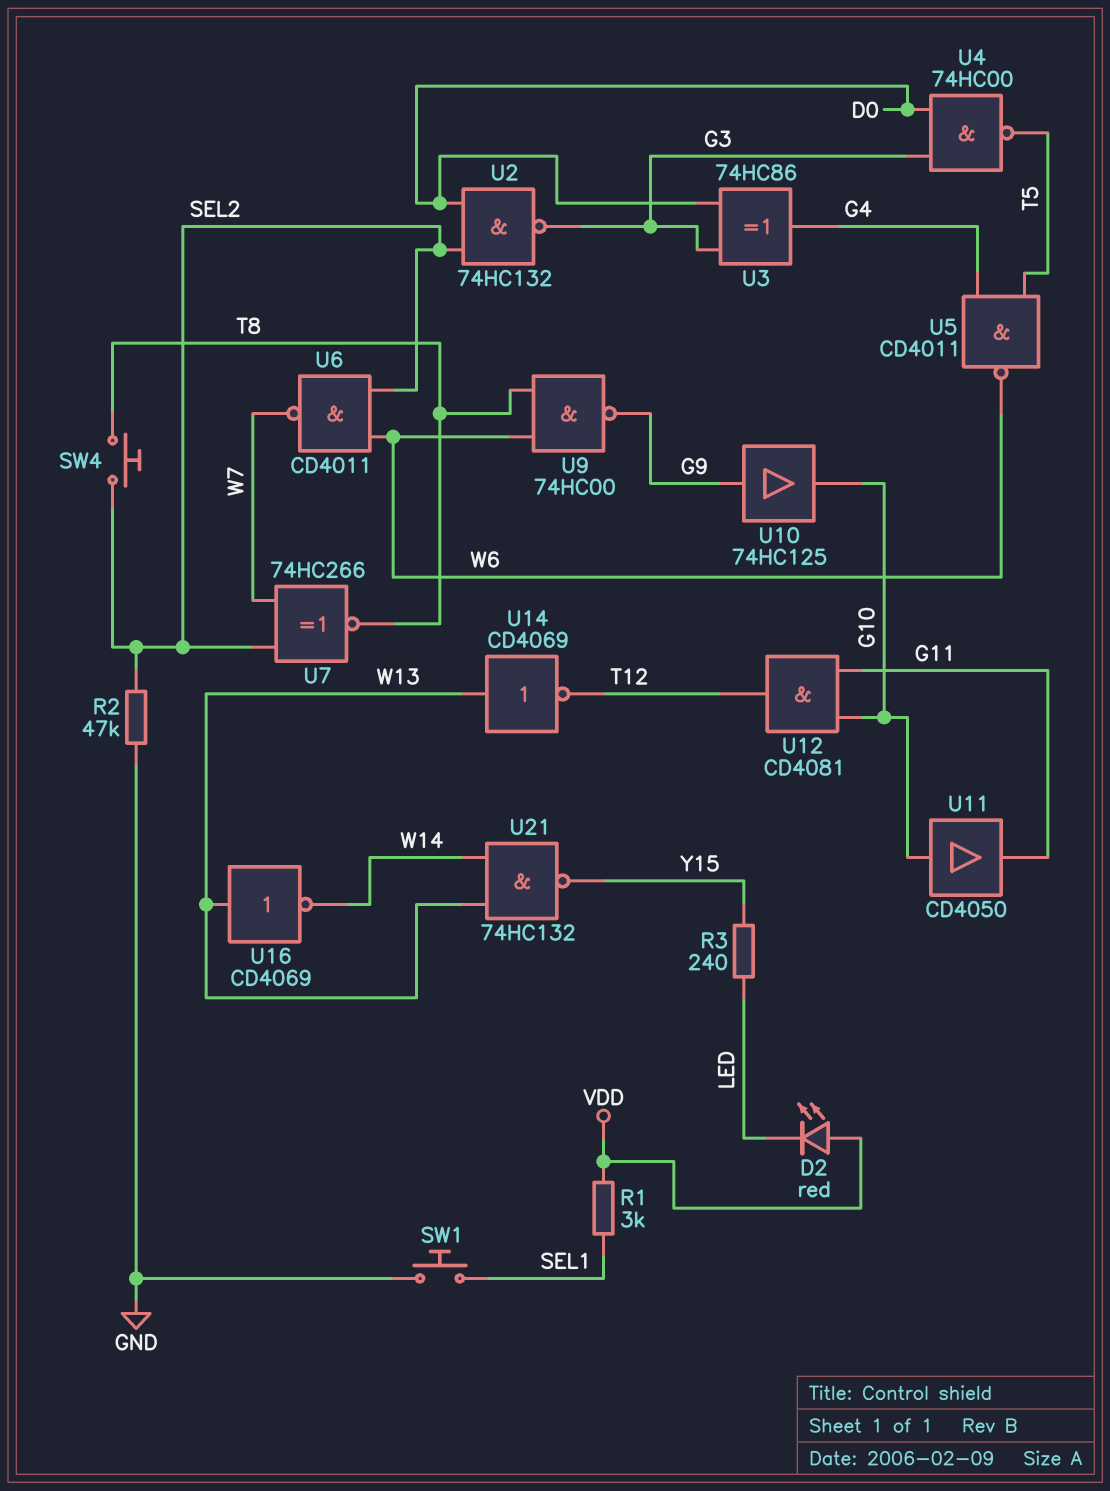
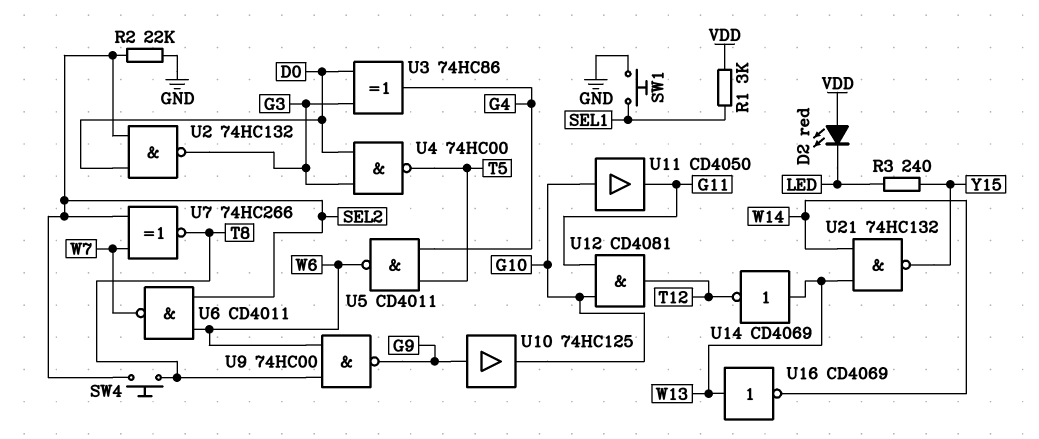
R2: 47k (GND, SEL2) -> 22k (GND, SEL2)

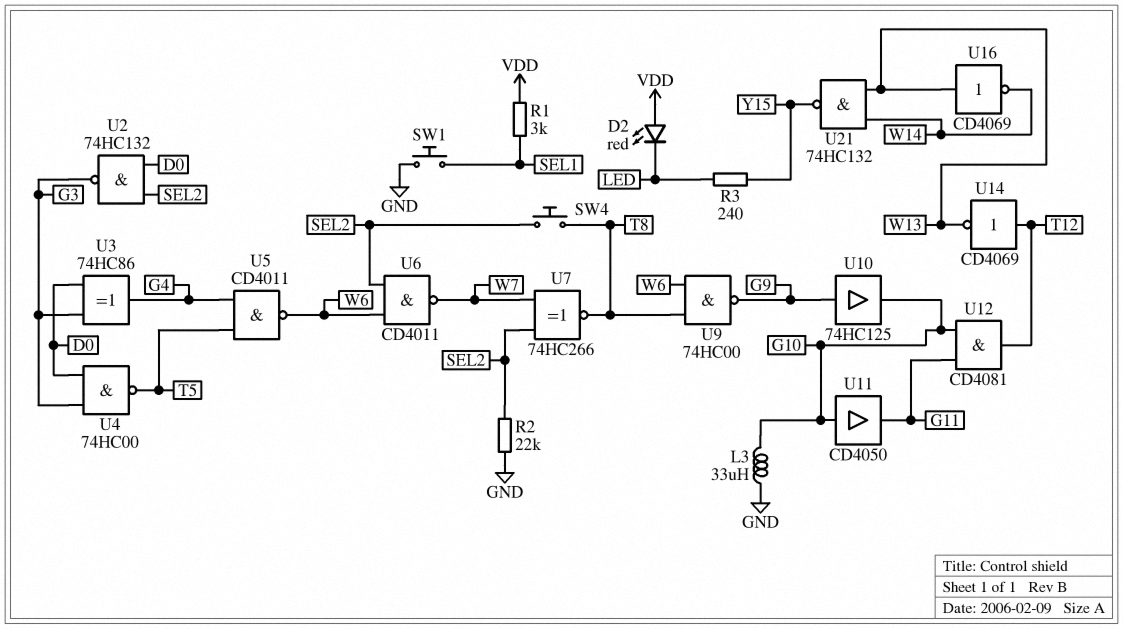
L3: none -> 33uH (G10, GND)
U14: NOT CD4069 (in W13, out T12) -> NOT CD4069 (in T12, out W13)

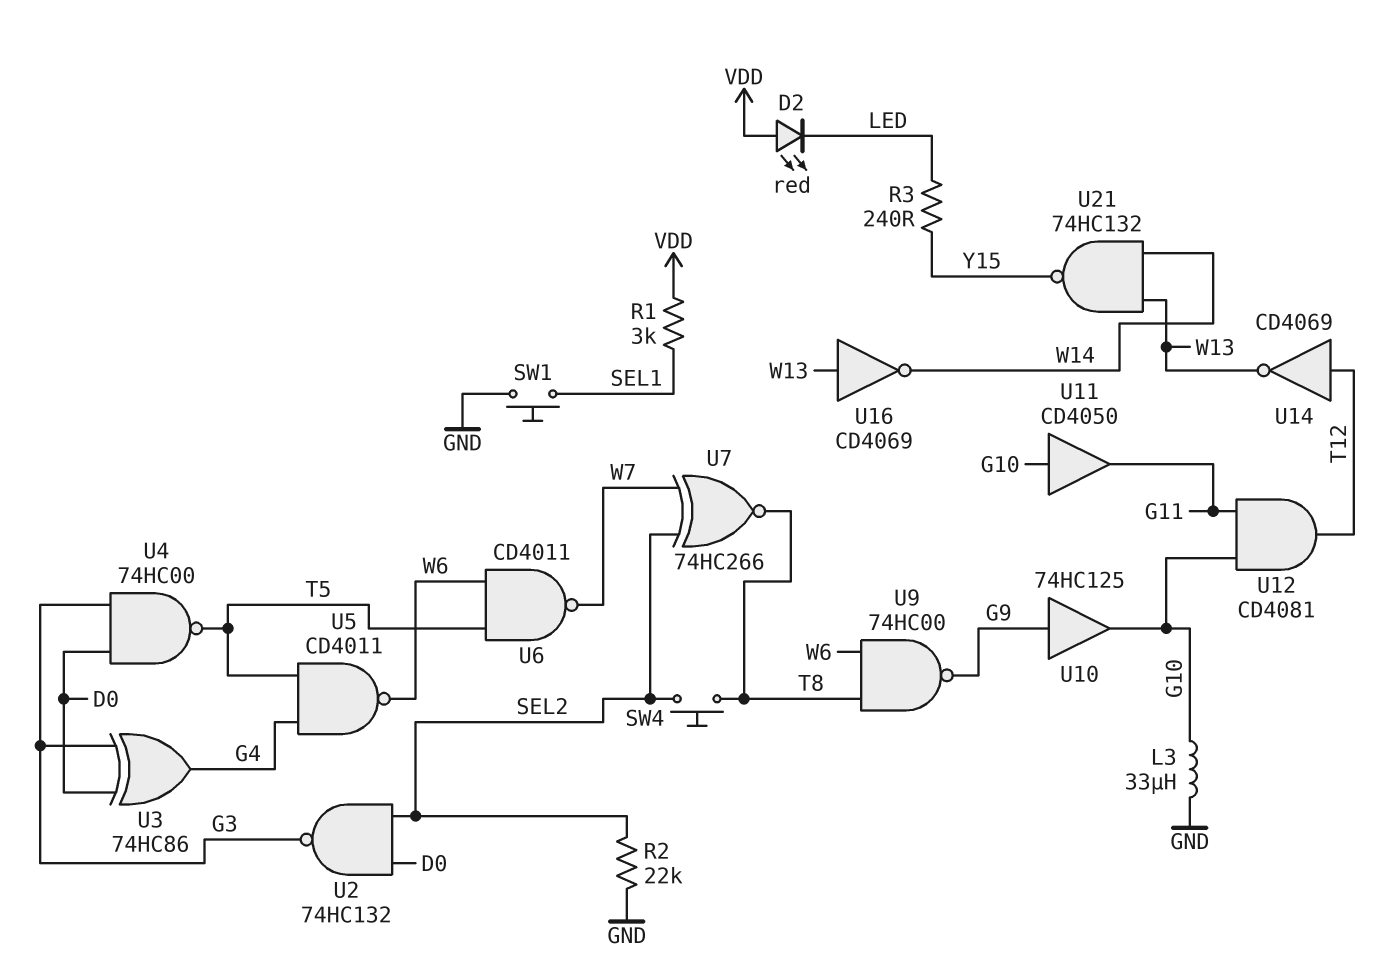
U6: NAND CD4011 (in SEL2, in W6, out W7) -> NAND CD4011 (in T5, in W6, out W7)

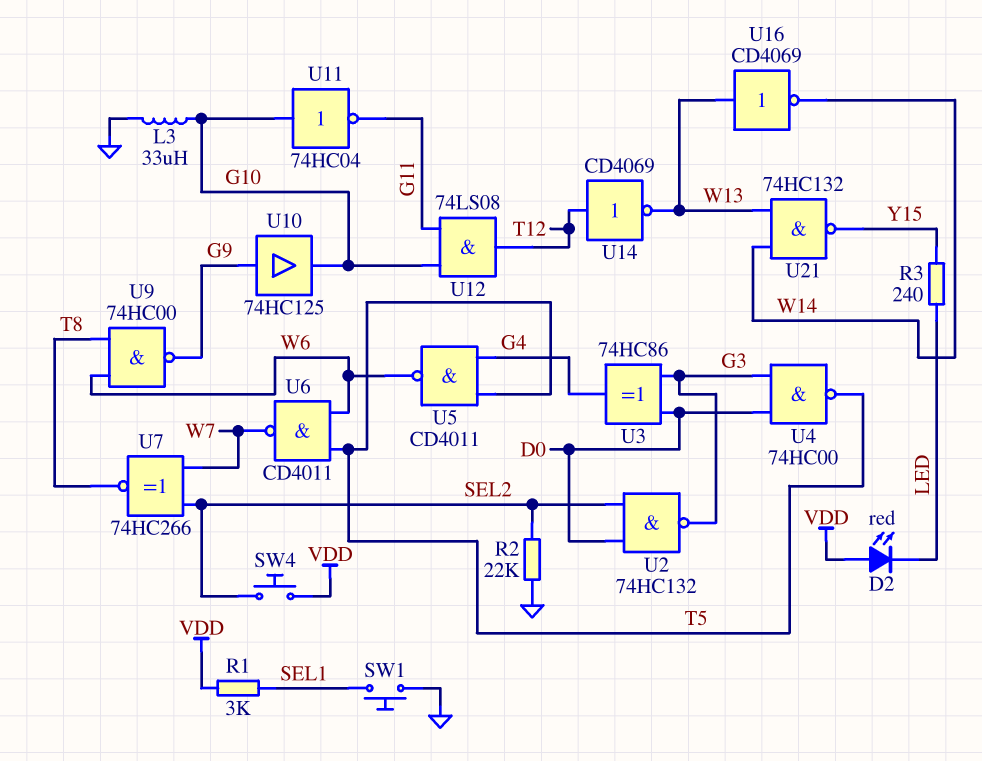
SW4: button (SEL2, T8) -> button (SEL2, VDD)
U11: buffer CD4050 (in G10, out G11) -> NOT 74HC04 (in G10, out G11)
U12: AND CD4081 (in G10, in G11, out T12) -> AND 74LS08 (in G10, in G11, out T12)

